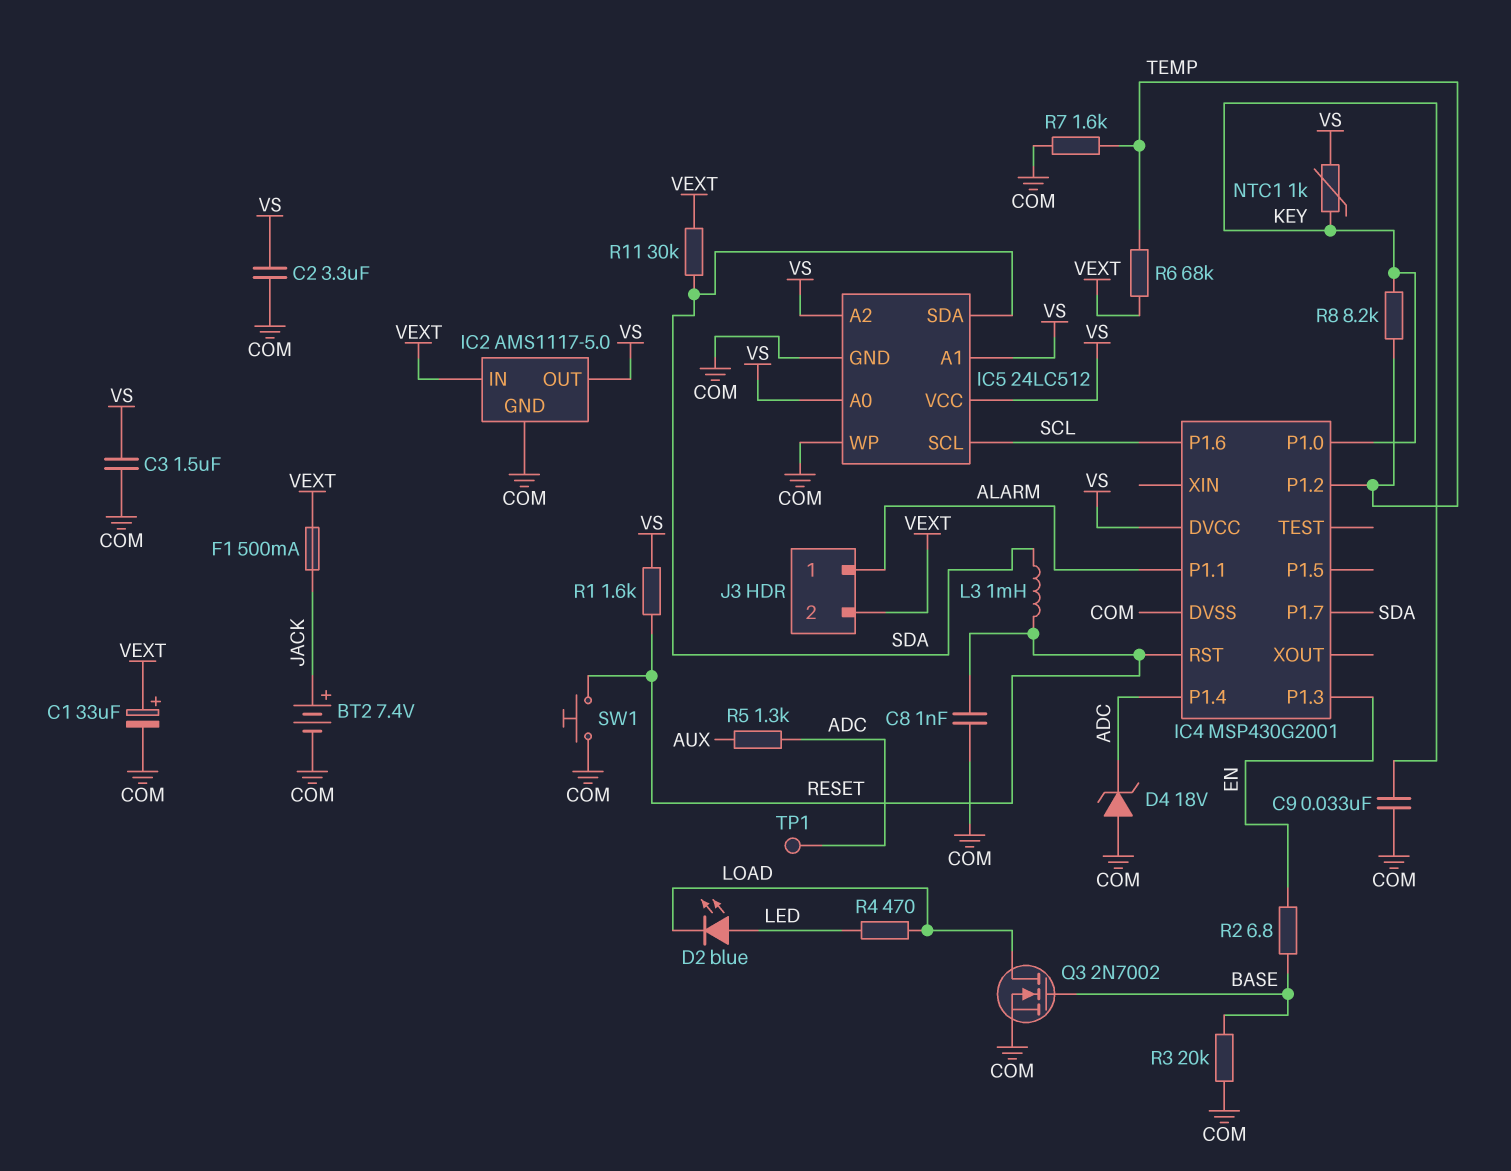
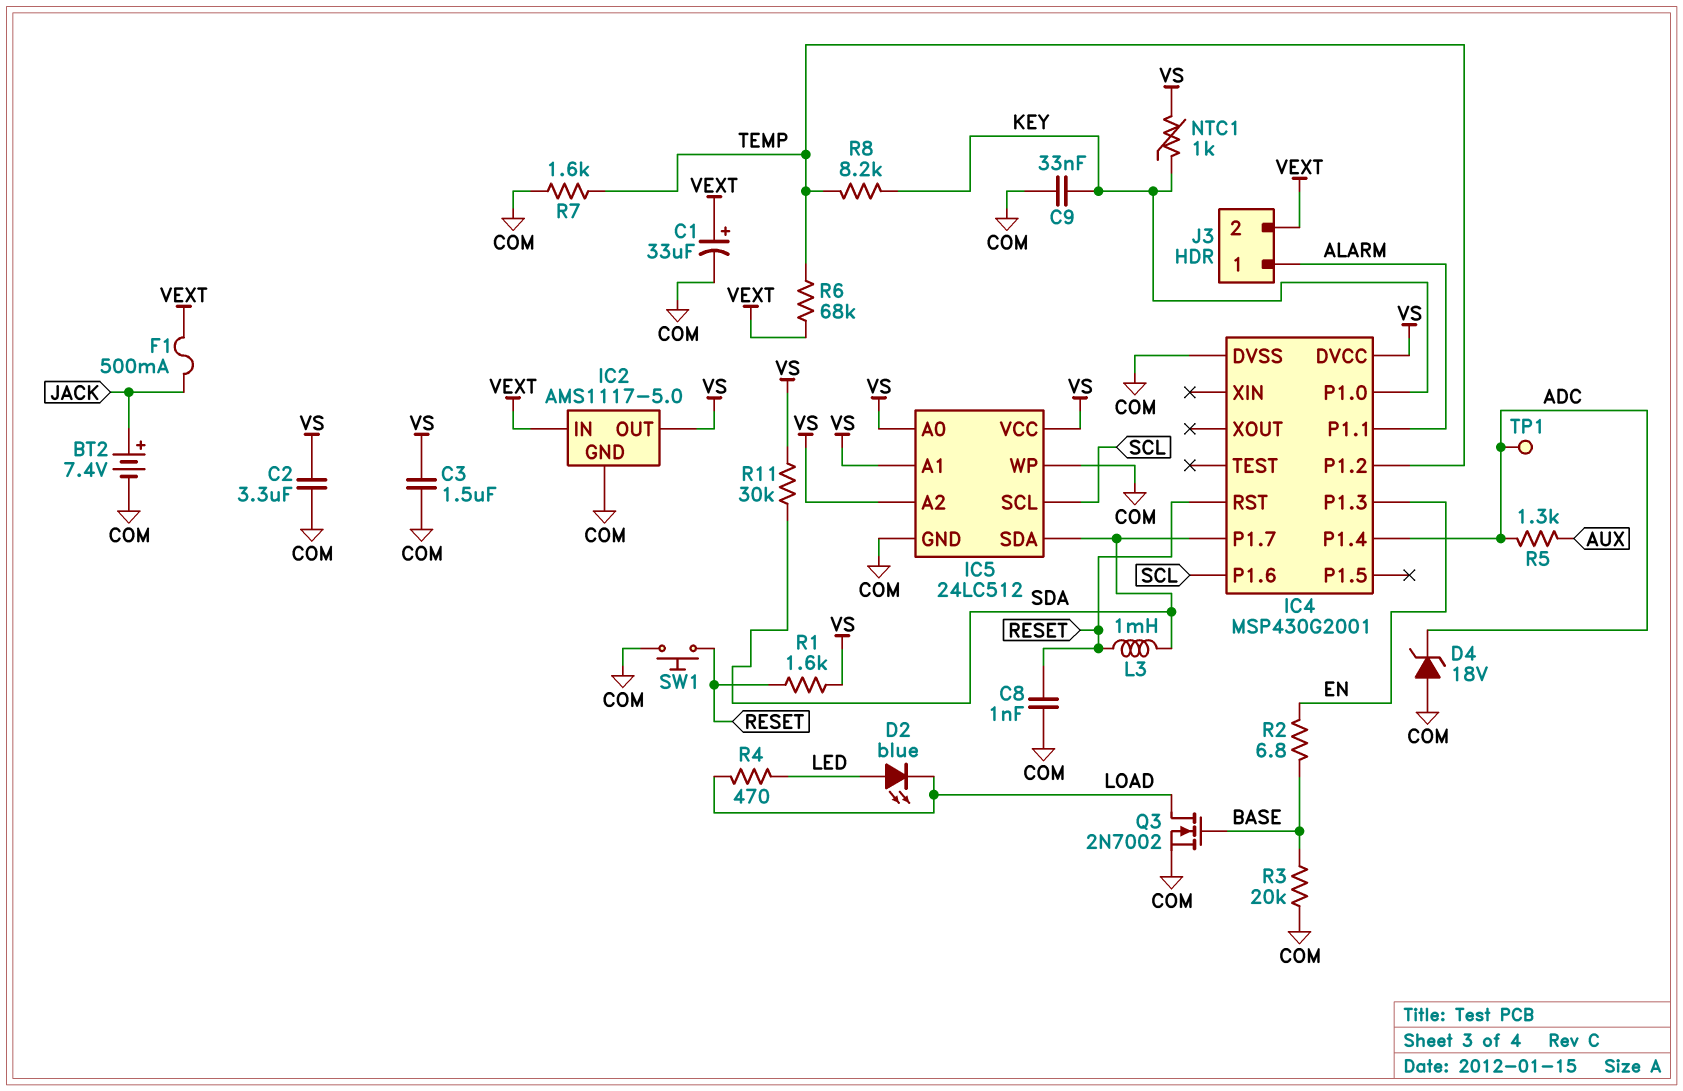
R11: 30k (SDA, VEXT) -> 30k (SDA, VS)

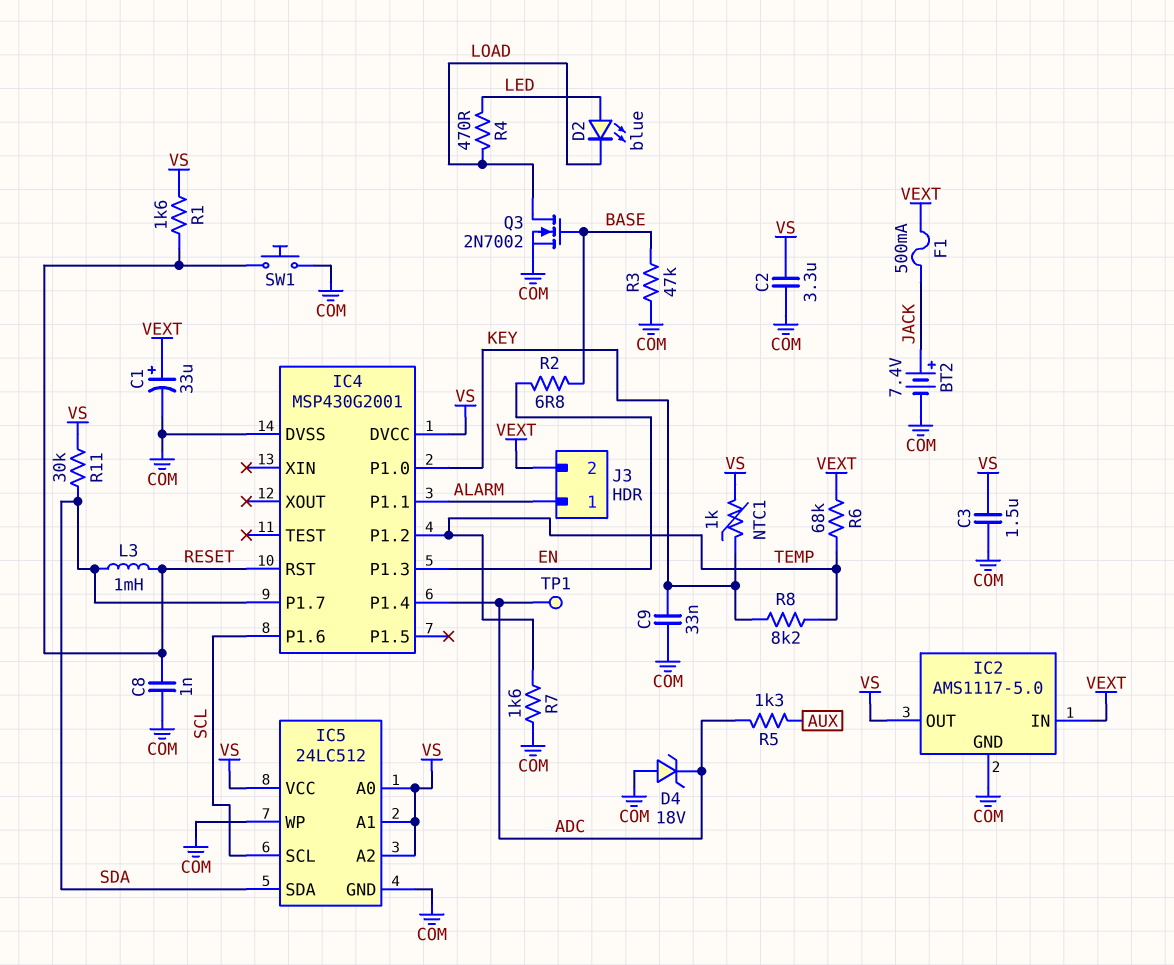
R3: 20k (BASE, COM) -> 47k (BASE, COM)

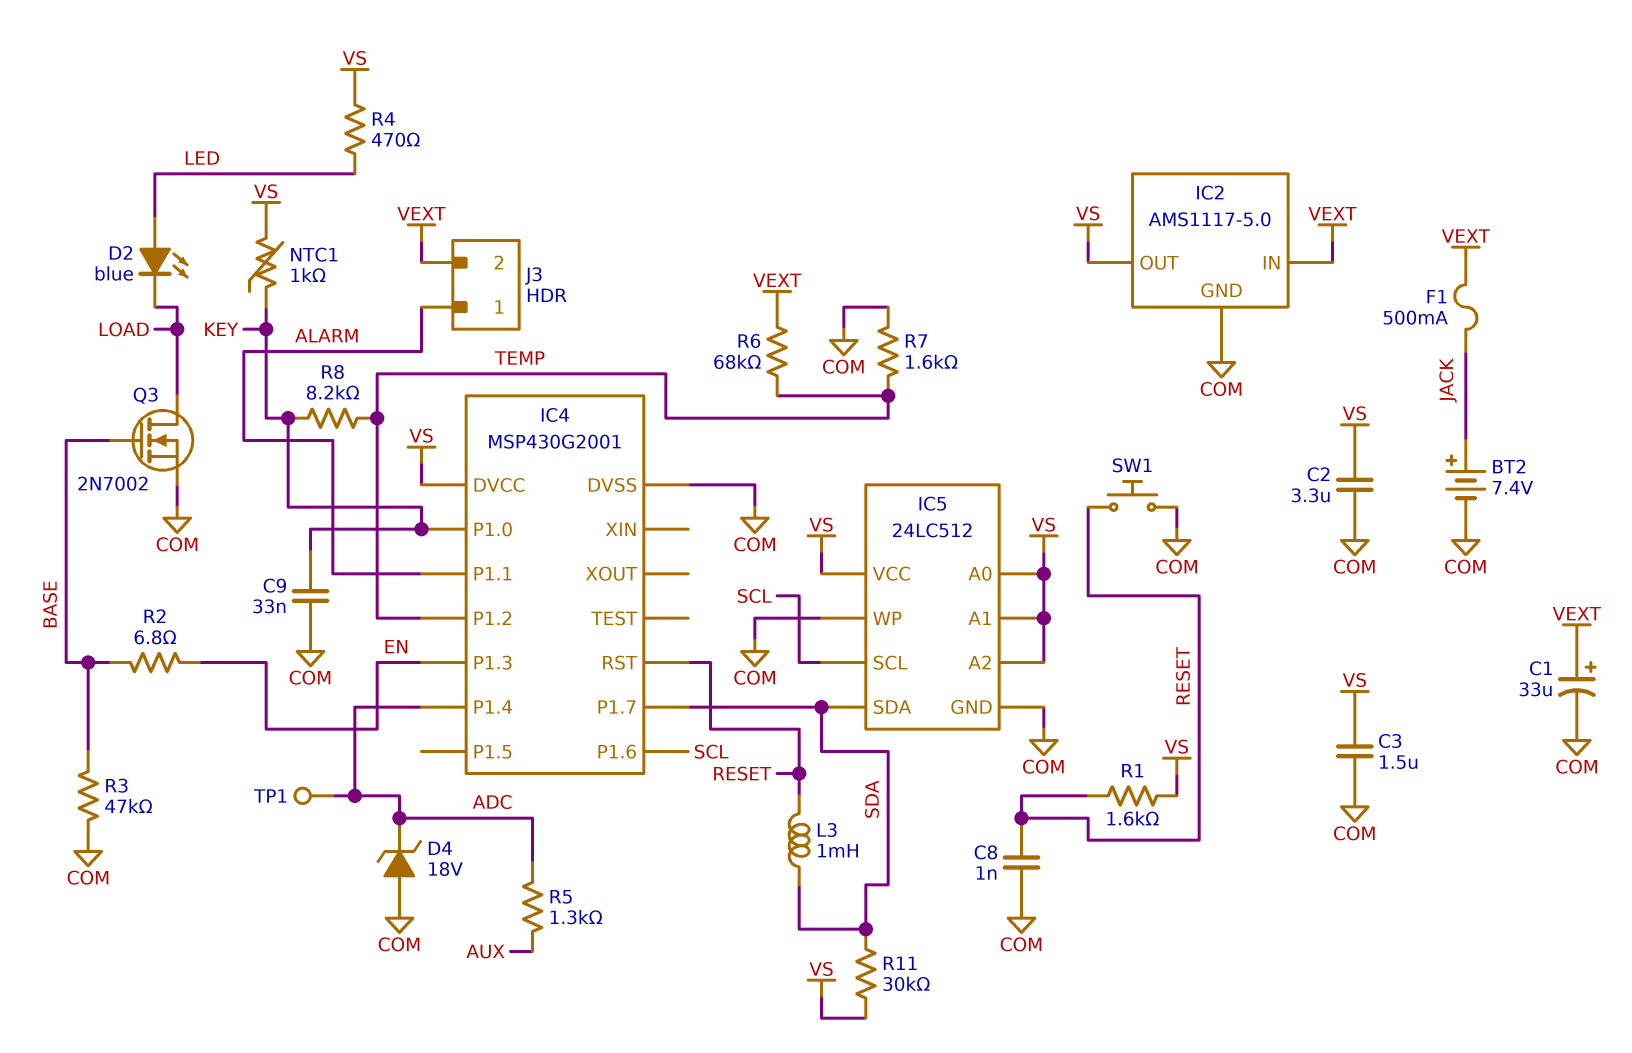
R4: 470 (LED, LOAD) -> 470 (LED, VS)

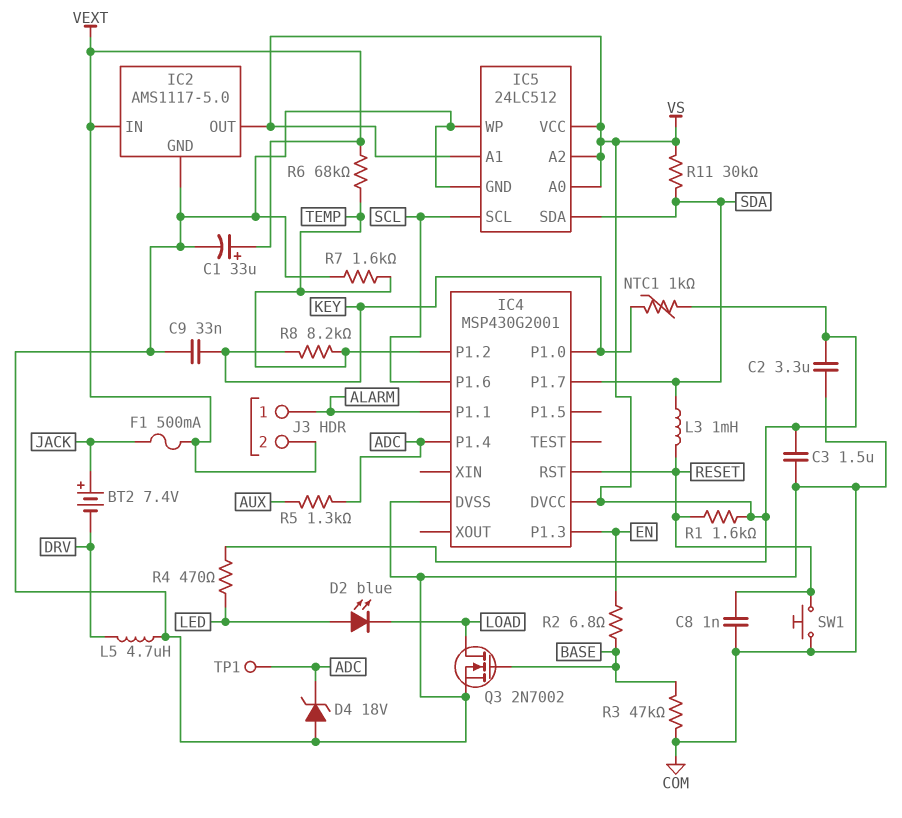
BT2: 7.4V (plus JACK, minus COM) -> 7.4V (plus JACK, minus DRV)
L5: none -> 4.7uH (COM, DRV)

